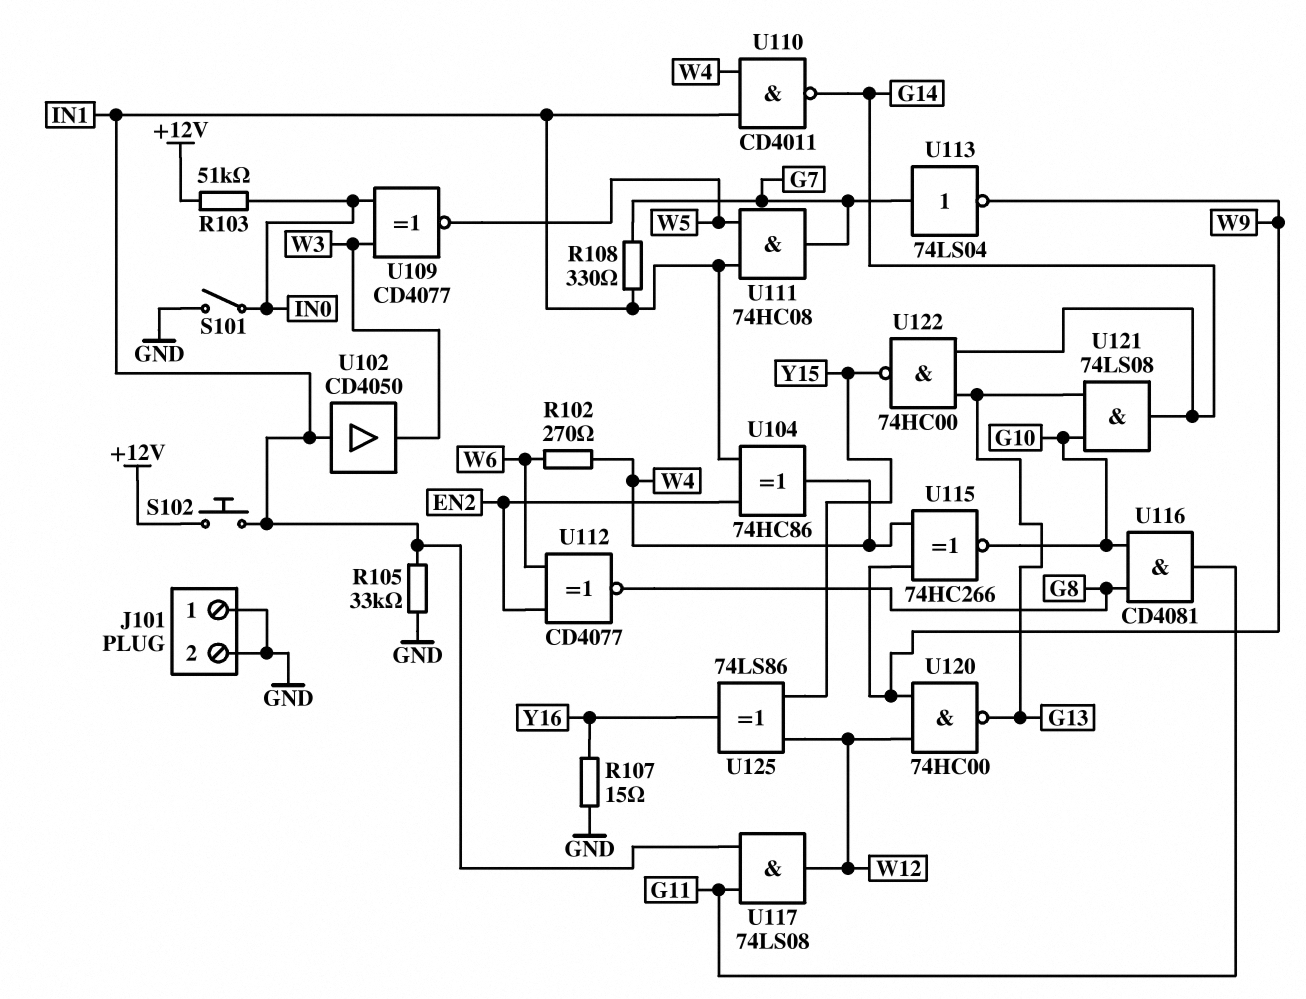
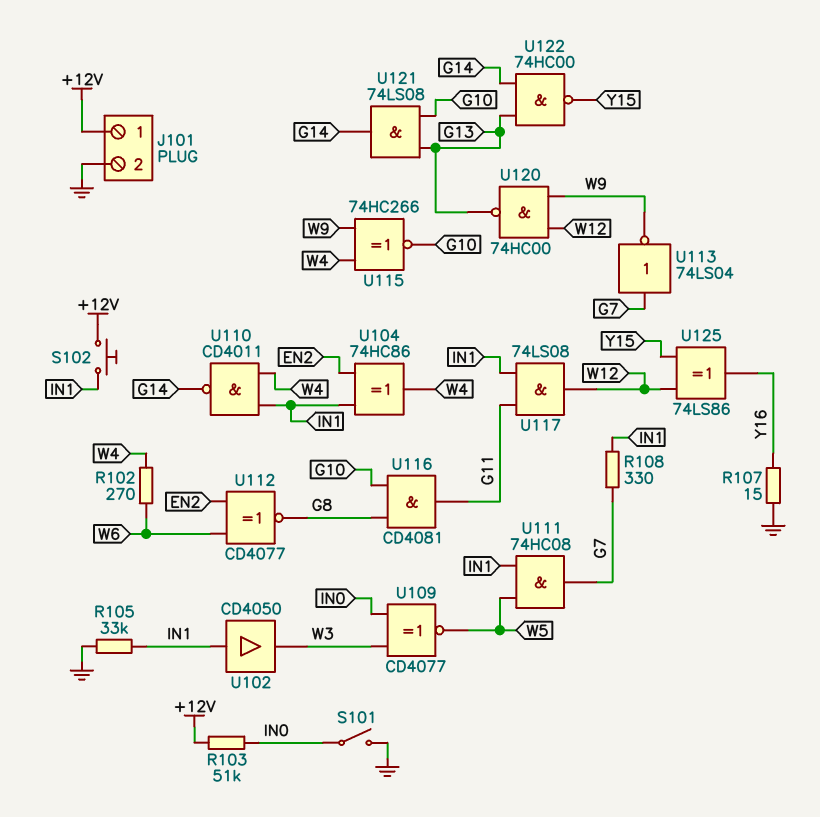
J101 pin 1: GND -> +12V

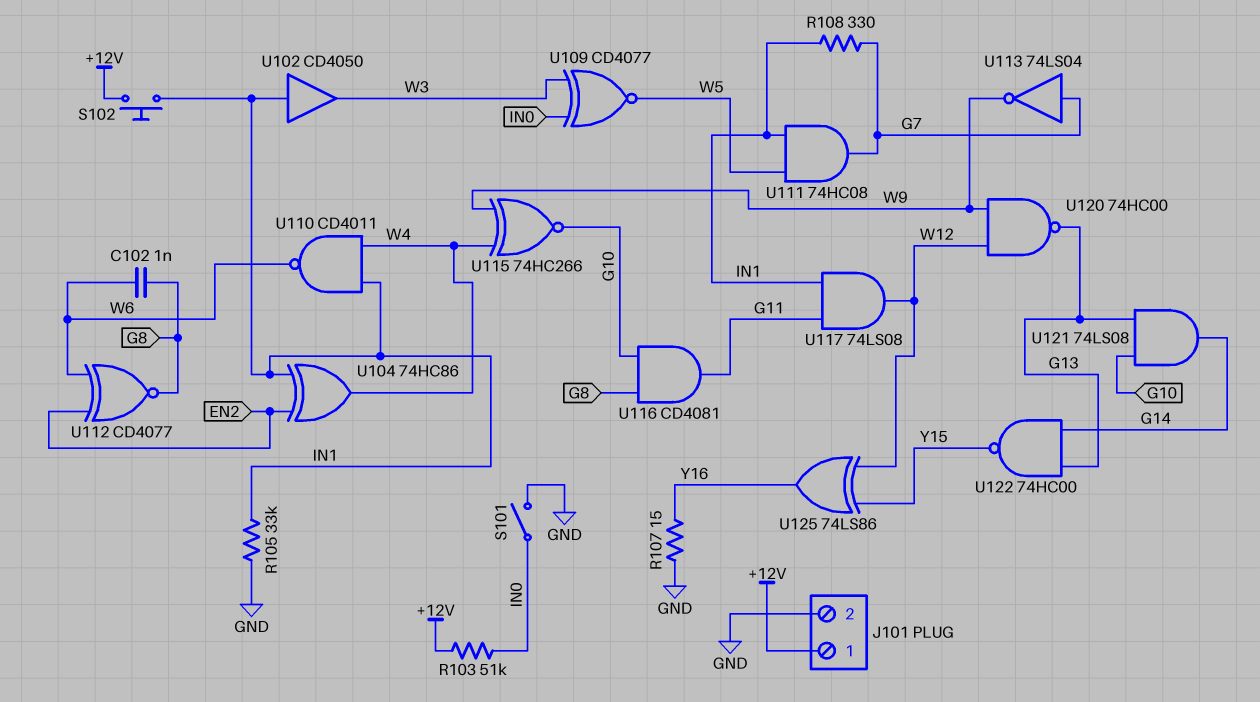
C102: none -> 1nF (G8, W6)
R102: 270 (W4, W6) -> none
U110: NAND CD4011 (in IN1, in W4, out G14) -> NAND CD4011 (in IN1, in W4, out W6)

